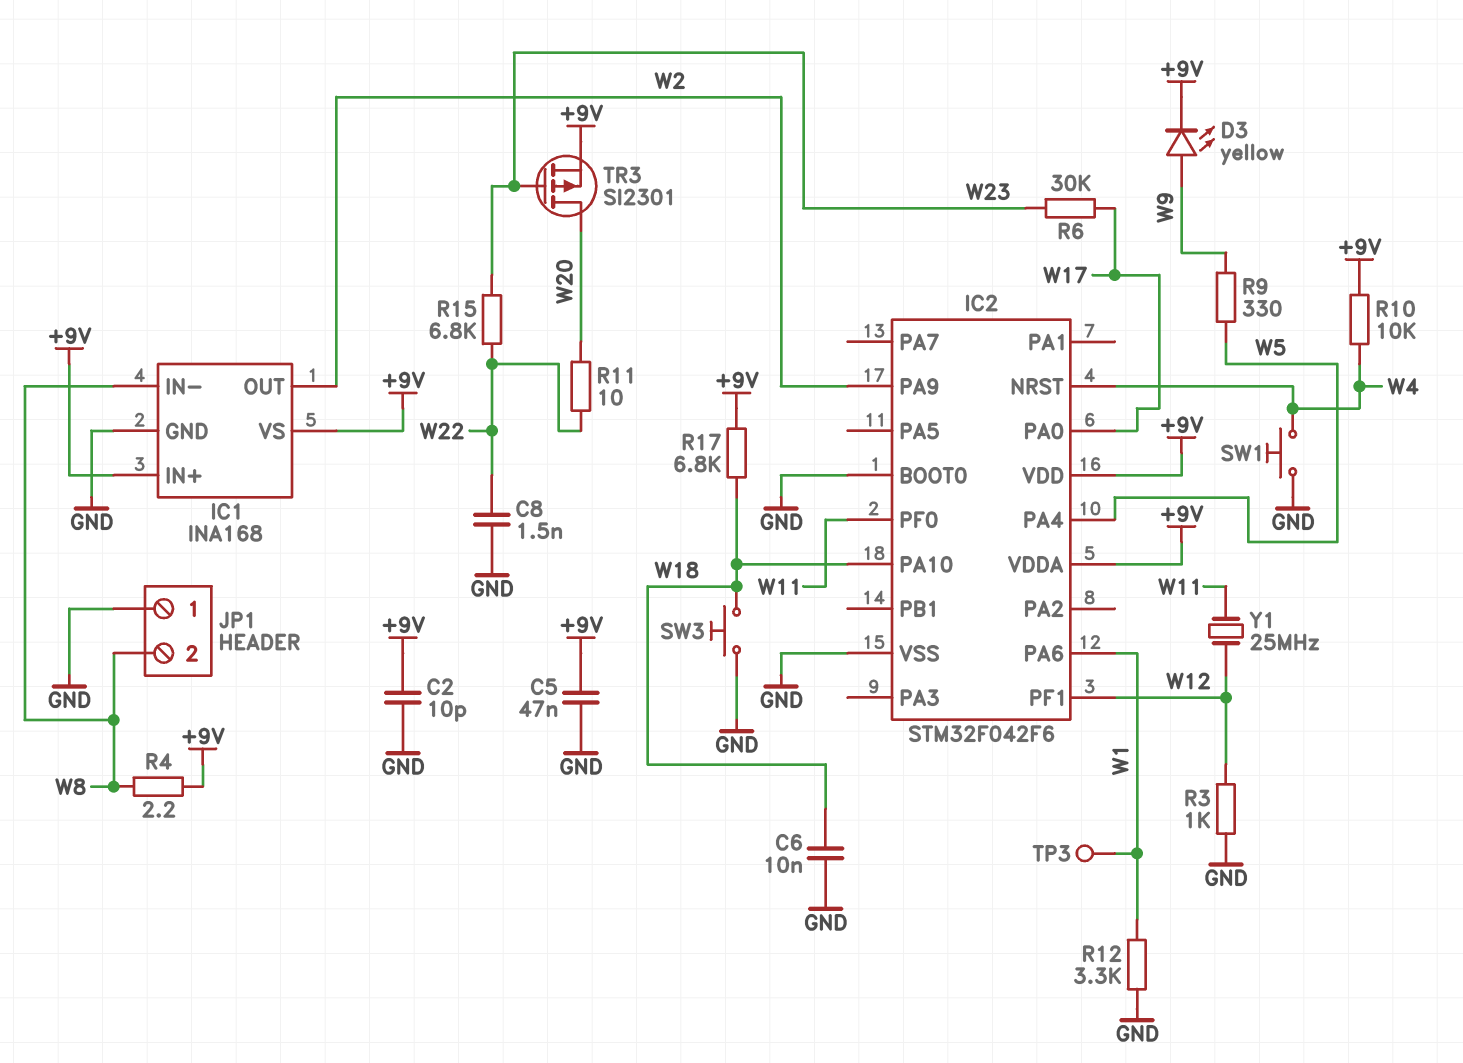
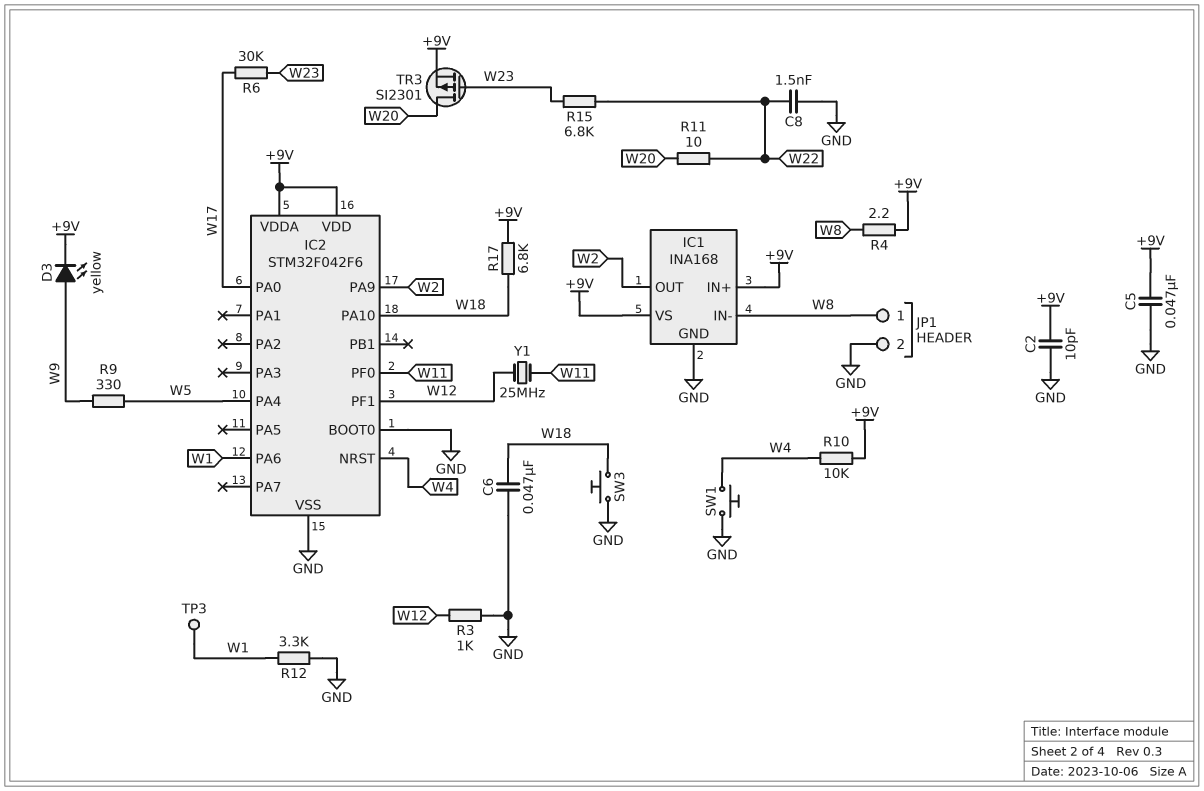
C6: 10nF (GND, W18) -> 47nF (GND, W18)
JP1 pin 1: GND -> W8
JP1 pin 2: W8 -> GND

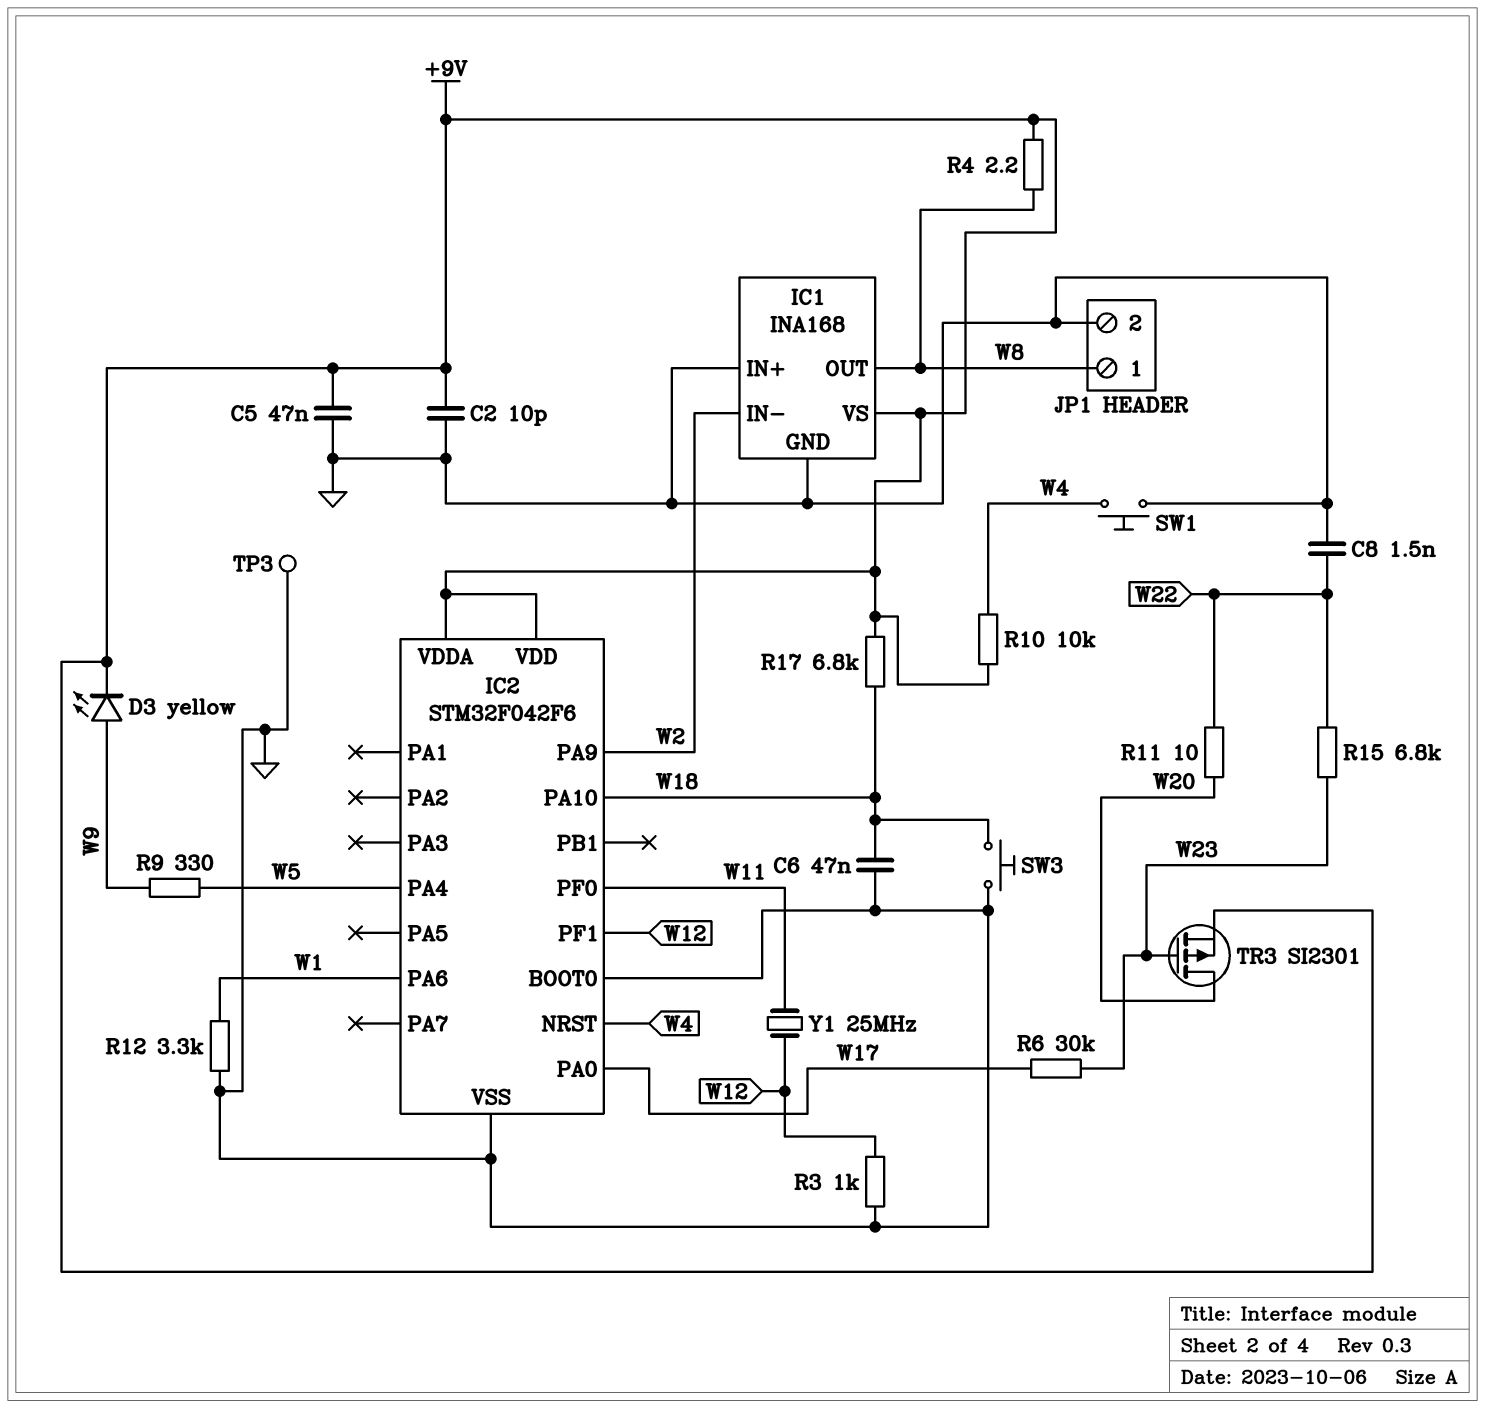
IC1 pin IN+: +9V -> GND
IC1 pin IN-: W8 -> W2
IC1 pin OUT: W2 -> W8
TP3: test point (W1) -> test point (GND)

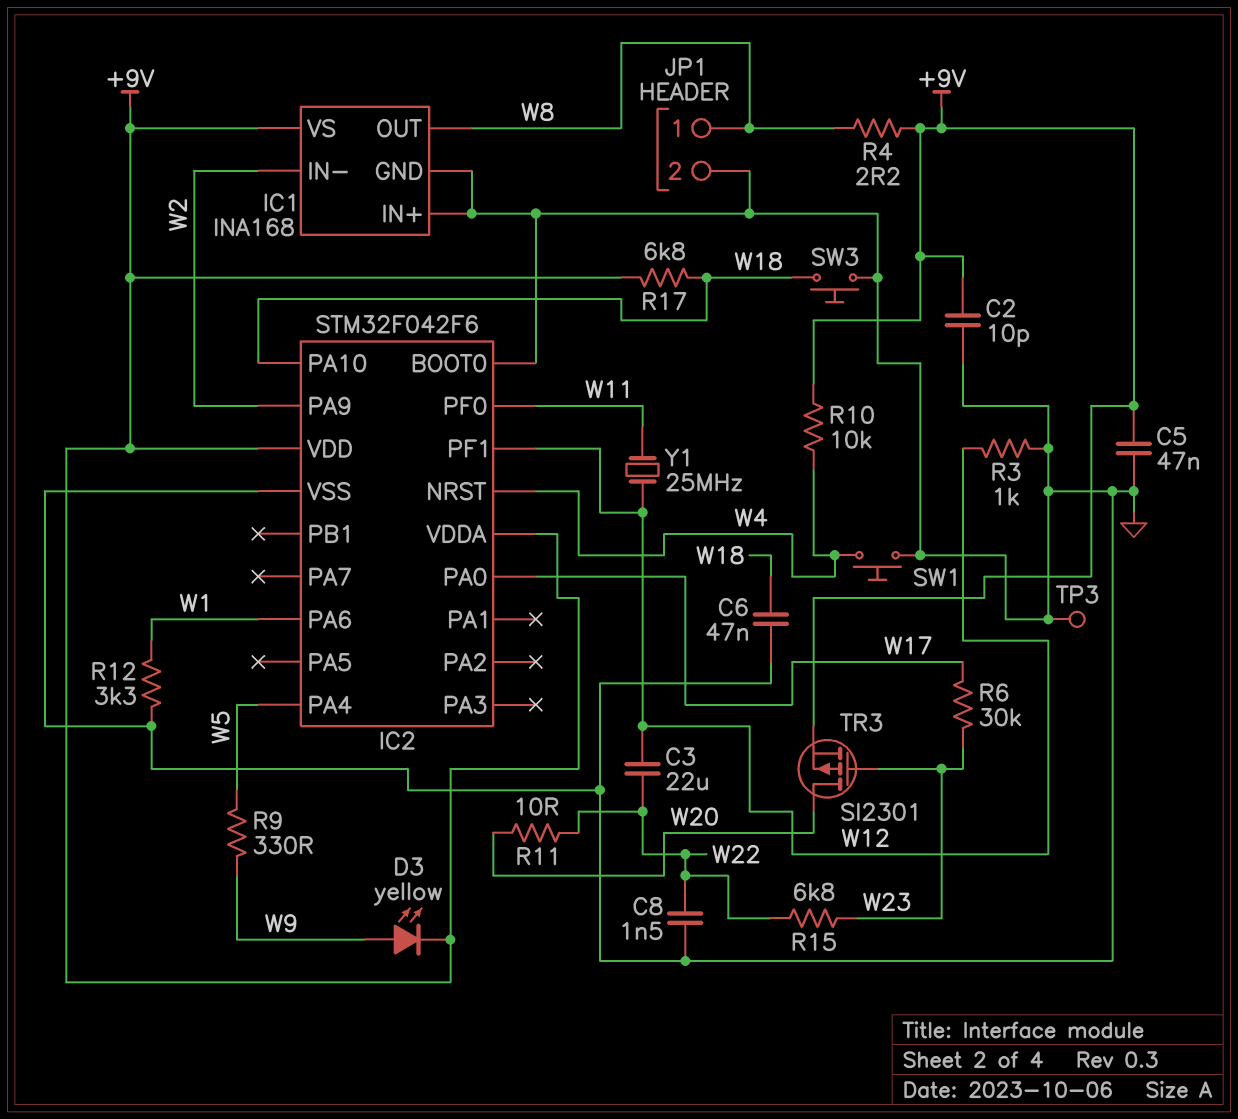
C3: none -> 22uF (W12, W22)

